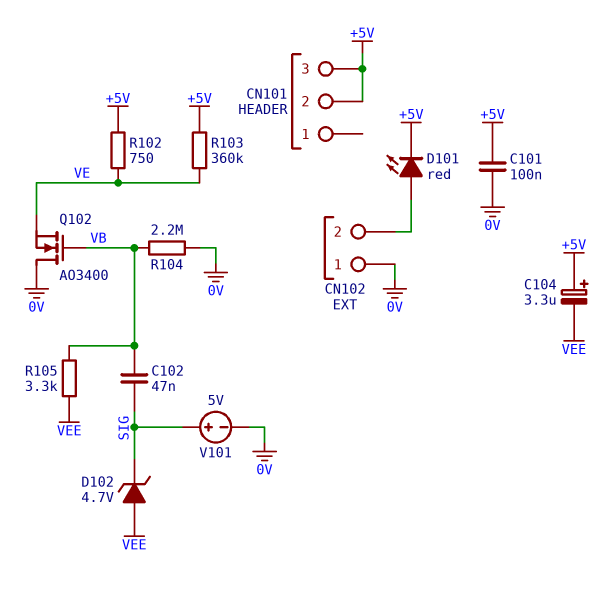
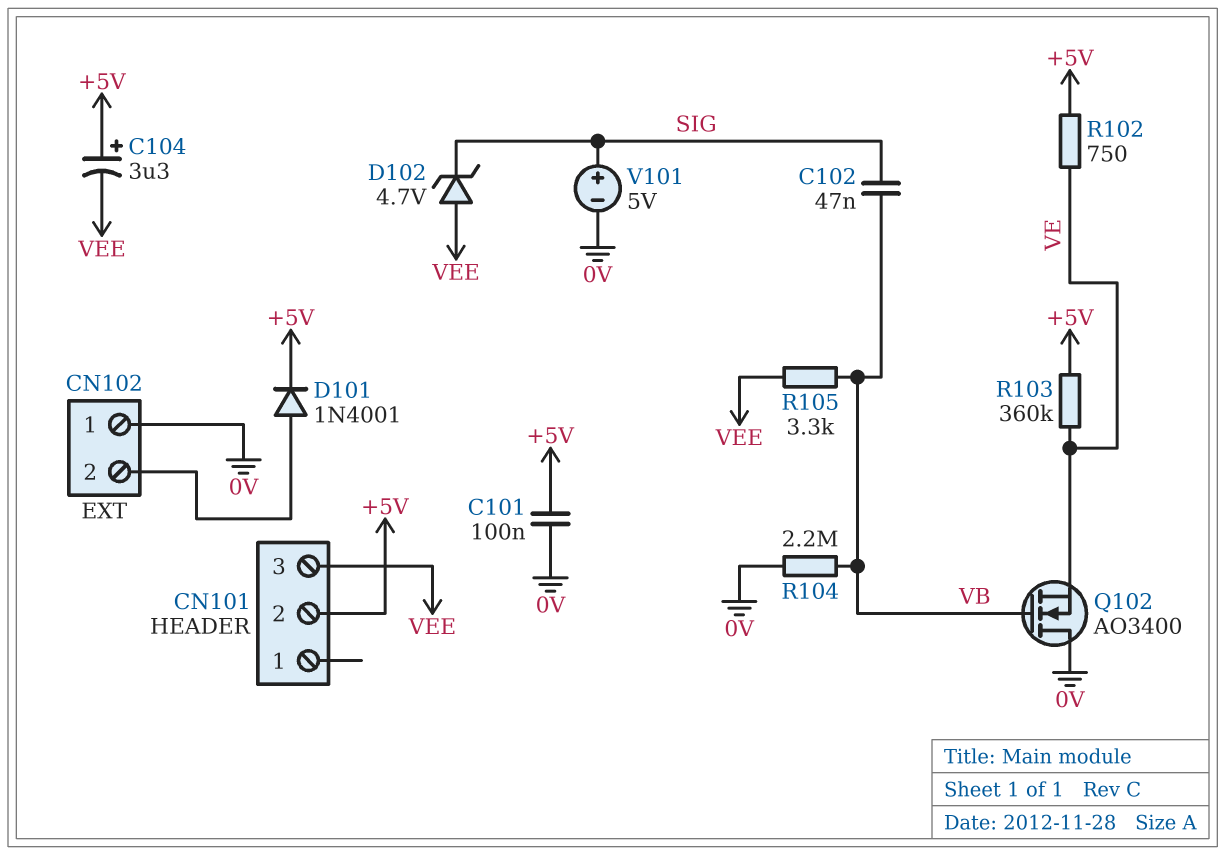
CN101 pin 3: +5V -> VEE
D101: LED red (A CN102/2, K +5V) -> diode 1N4001 (A CN102/2, K +5V)

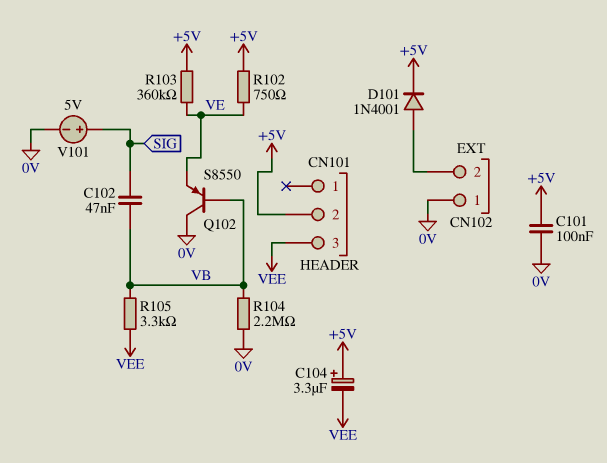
D102: zener 4.7V (A VEE, K SIG) -> none
Q102: NMOS AO3400 (G VB, D 0V, S VE) -> PNP S8550 (B VB, C 0V, E VE)

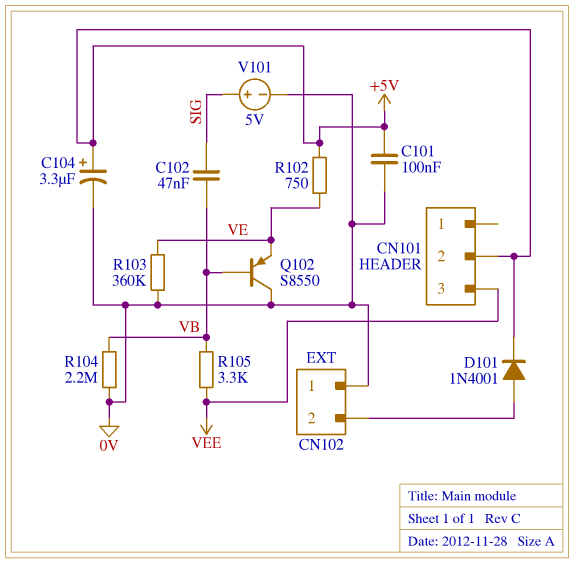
C104: 3.3uF (plus +5V, minus VEE) -> 3.3uF (plus +5V, minus 0V)
R103: 360k (+5V, VE) -> 360k (0V, VE)

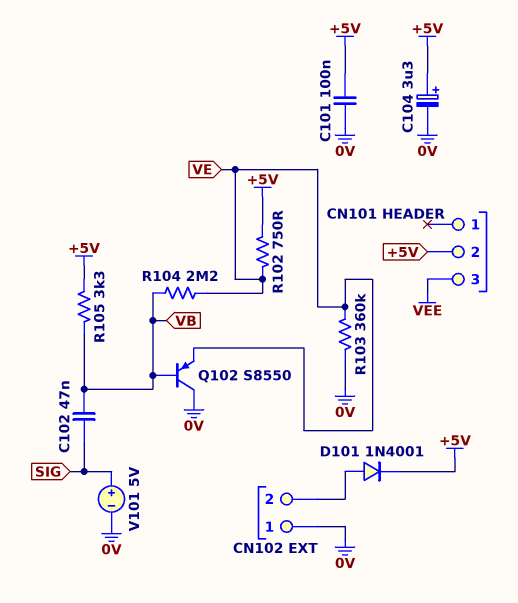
R104: 2.2M (0V, VB) -> 2.2M (VB, VE)
R105: 3.3k (VB, VEE) -> 3.3k (+5V, VB)

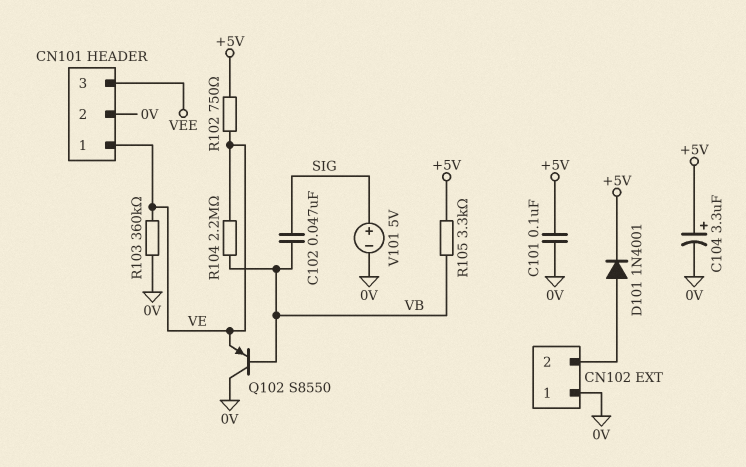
CN101 pin 1: none -> VE
CN101 pin 2: +5V -> 0V

